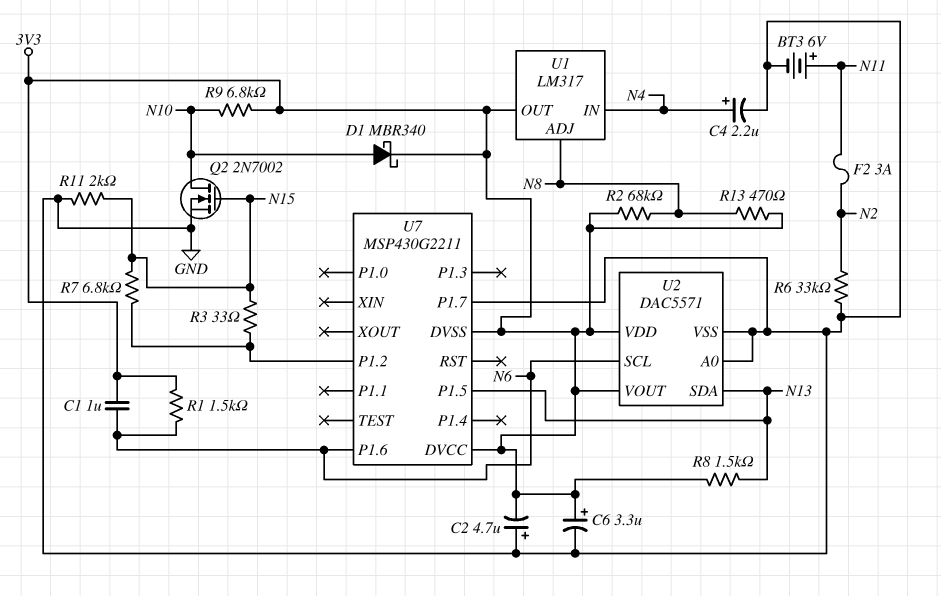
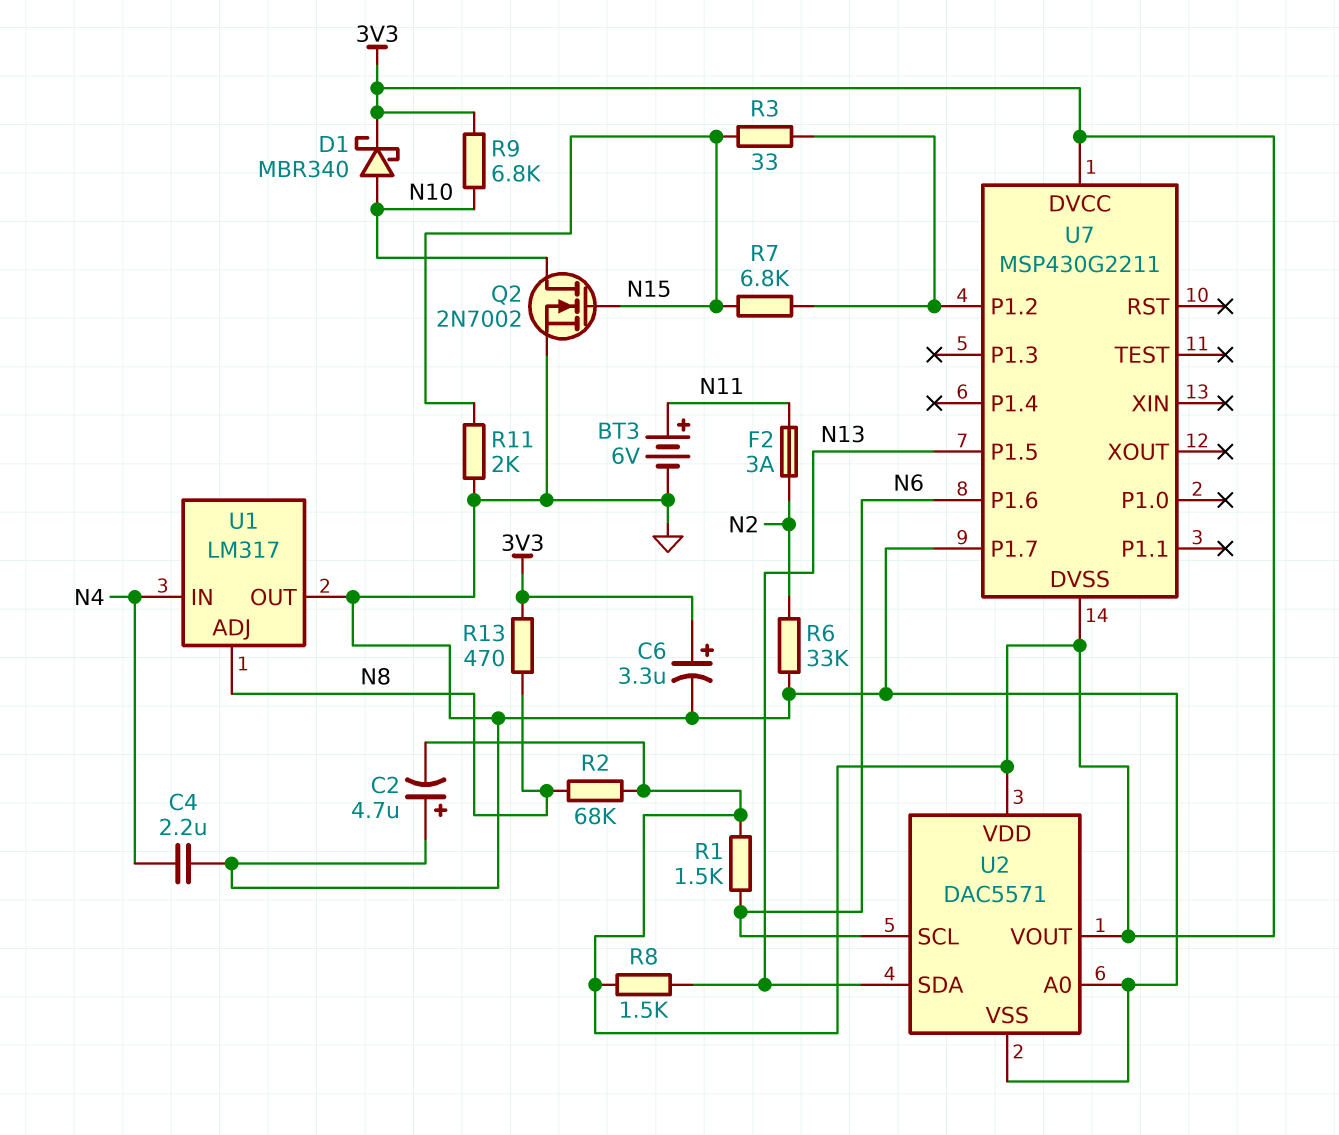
C1: 1uF (3V3, N6) -> none
C4: 2.2uF (plus N4, minus GND) -> 2.2uF (GND, N4)
U1 pin OUT: 3V3 -> GND

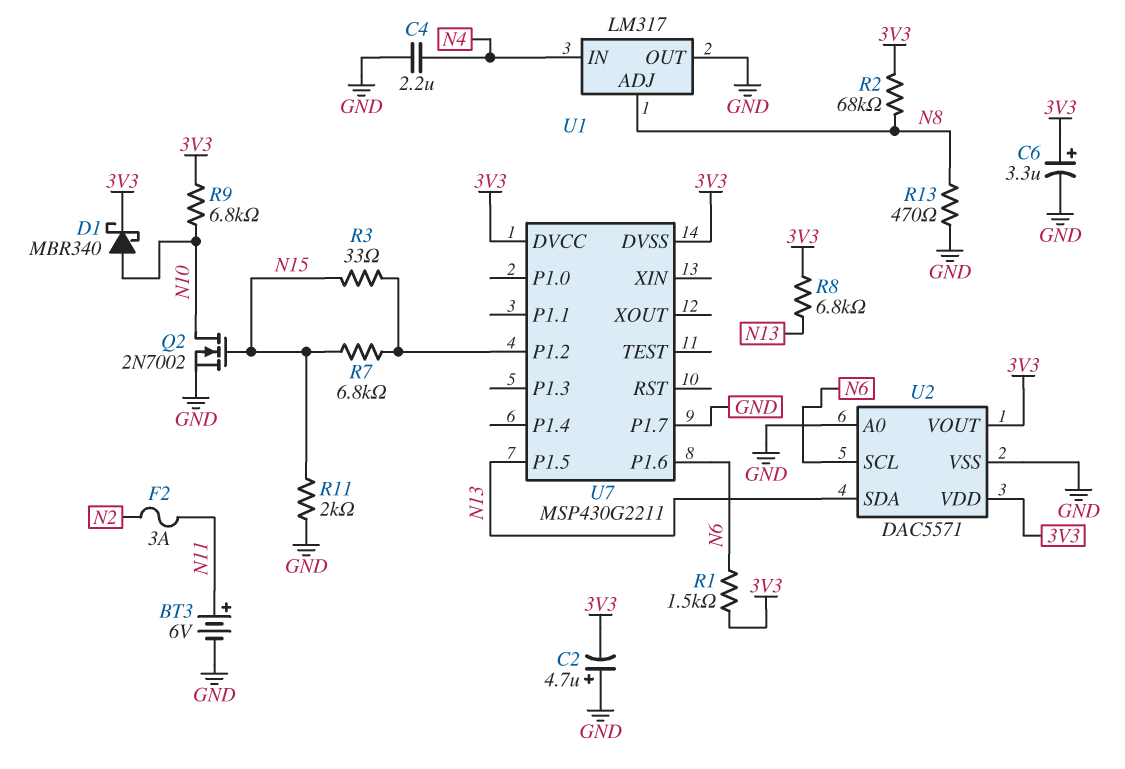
R6: 33k (GND, N2) -> none
R8: 1.5k (3V3, N13) -> 6.8k (3V3, N13)
R13: 470 (3V3, N8) -> 470 (GND, N8)

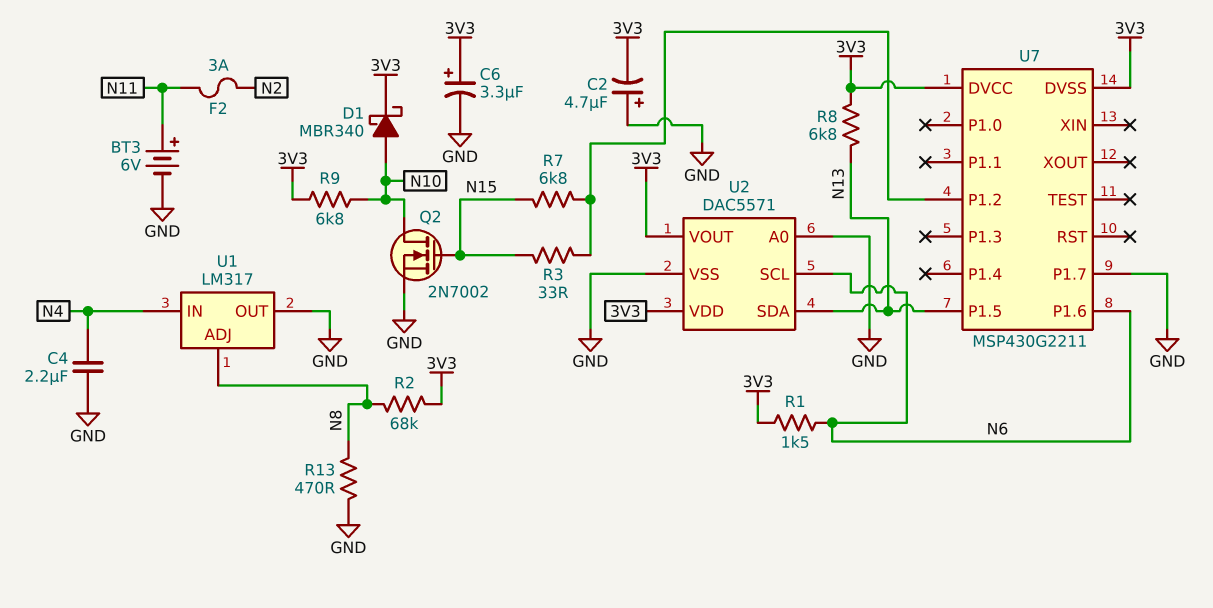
R11: 2k (GND, N15) -> none

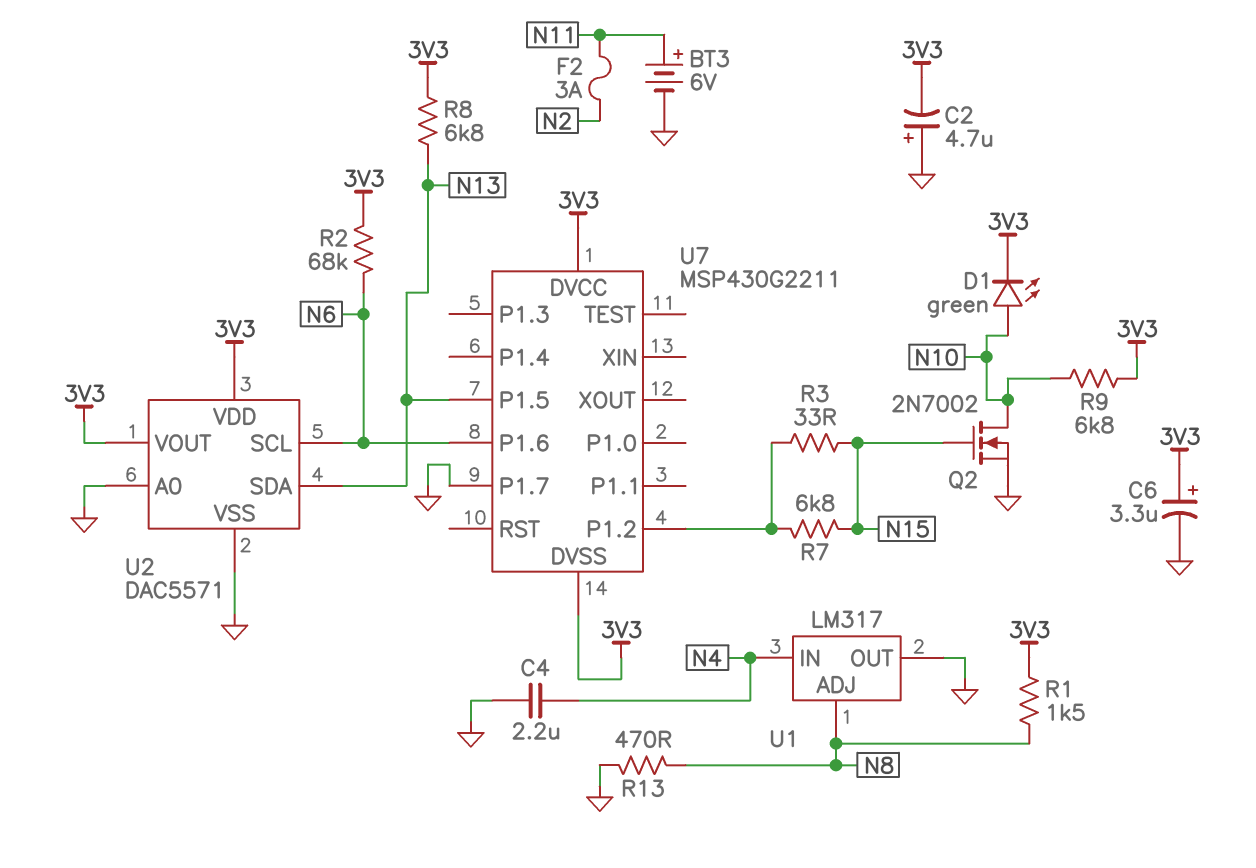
D1: schottky MBR340 (A N10, K 3V3) -> LED green (A N10, K 3V3)
R1: 1.5k (3V3, N6) -> 1.5k (3V3, N8)
R2: 68k (3V3, N8) -> 68k (3V3, N6)

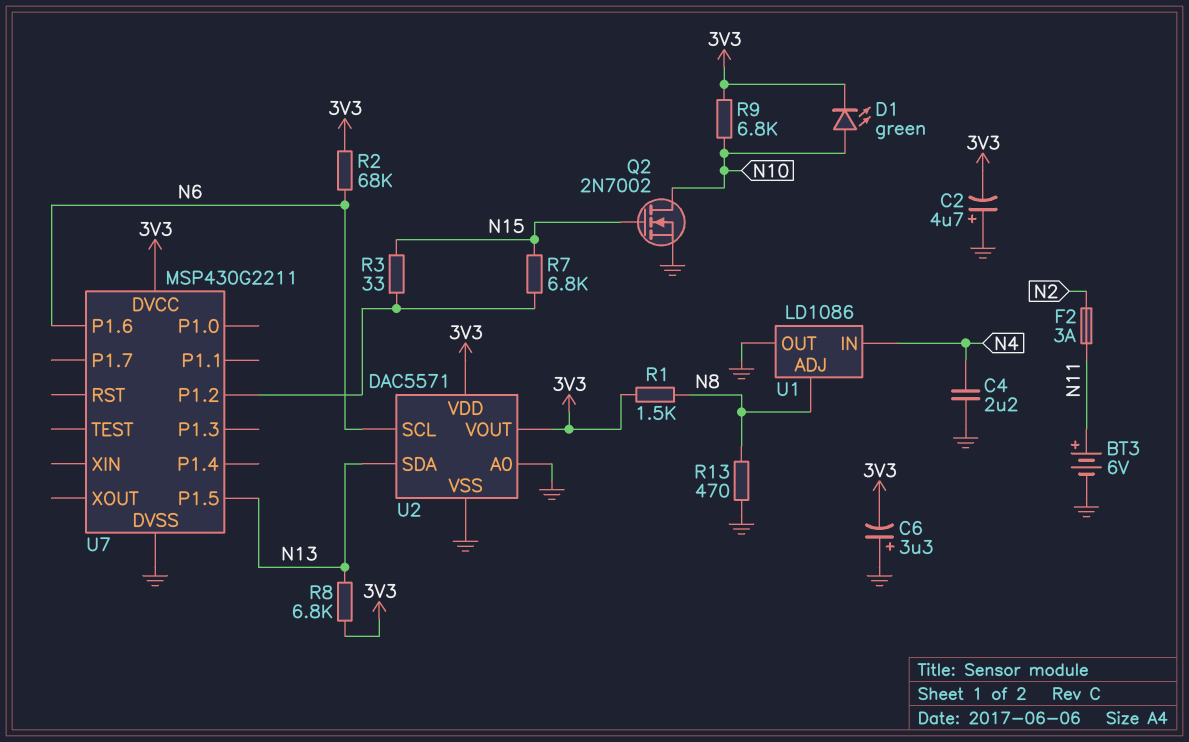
C6: 3.3uF (plus 3V3, minus GND) -> 3.3uF (plus GND, minus 3V3)
U1: LM317 -> LD1086
U7 pin DVSS: 3V3 -> GND
U7 pin P1.7: GND -> none

